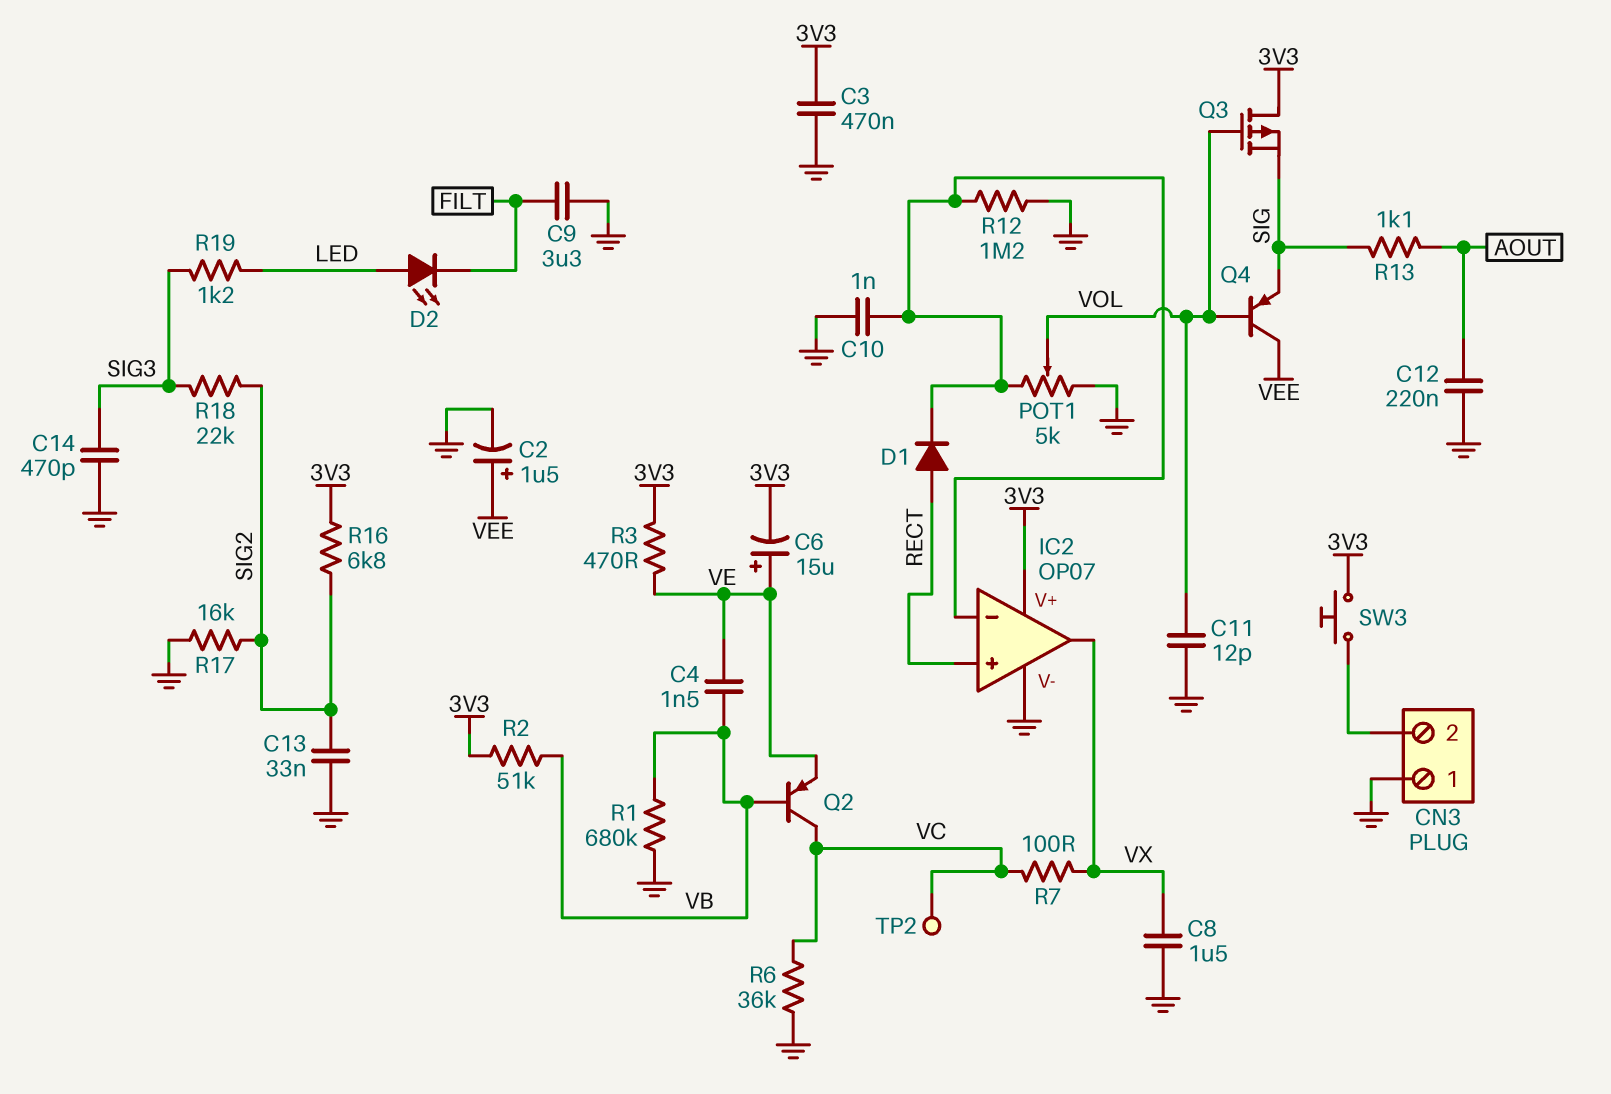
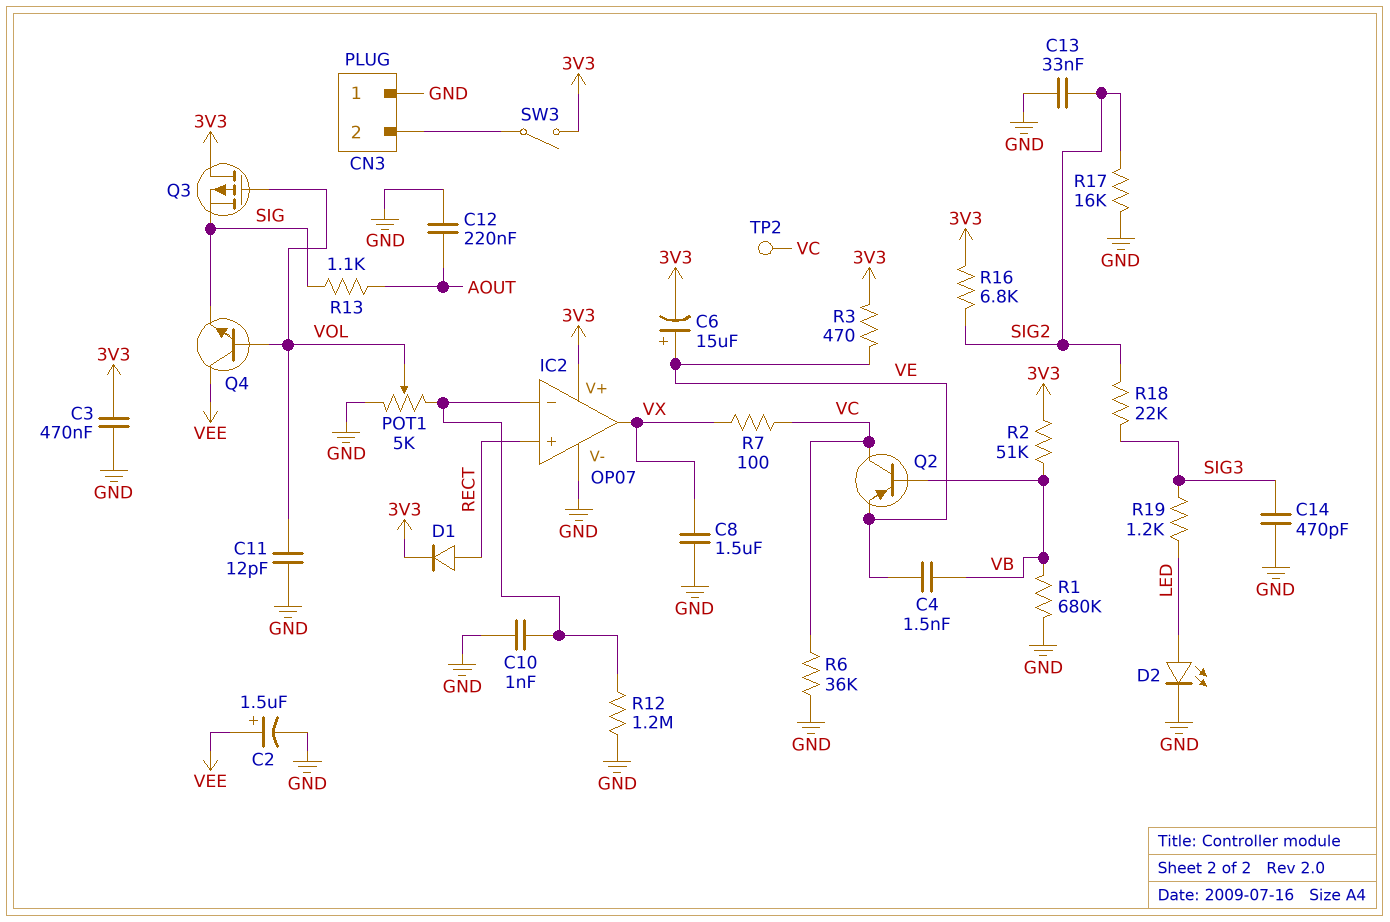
C9: 3.3uF (FILT, GND) -> none
D1: diode (A RECT, K IC2/in-) -> diode (A RECT, K 3V3)
D2: LED (A LED, K FILT) -> LED (A LED, K GND)
Q4: PNP (B VOL, C VEE, E SIG) -> NPN (B VOL, C VEE, E SIG)
SW3: button (3V3, CN3/2) -> switch (3V3, CN3/2)

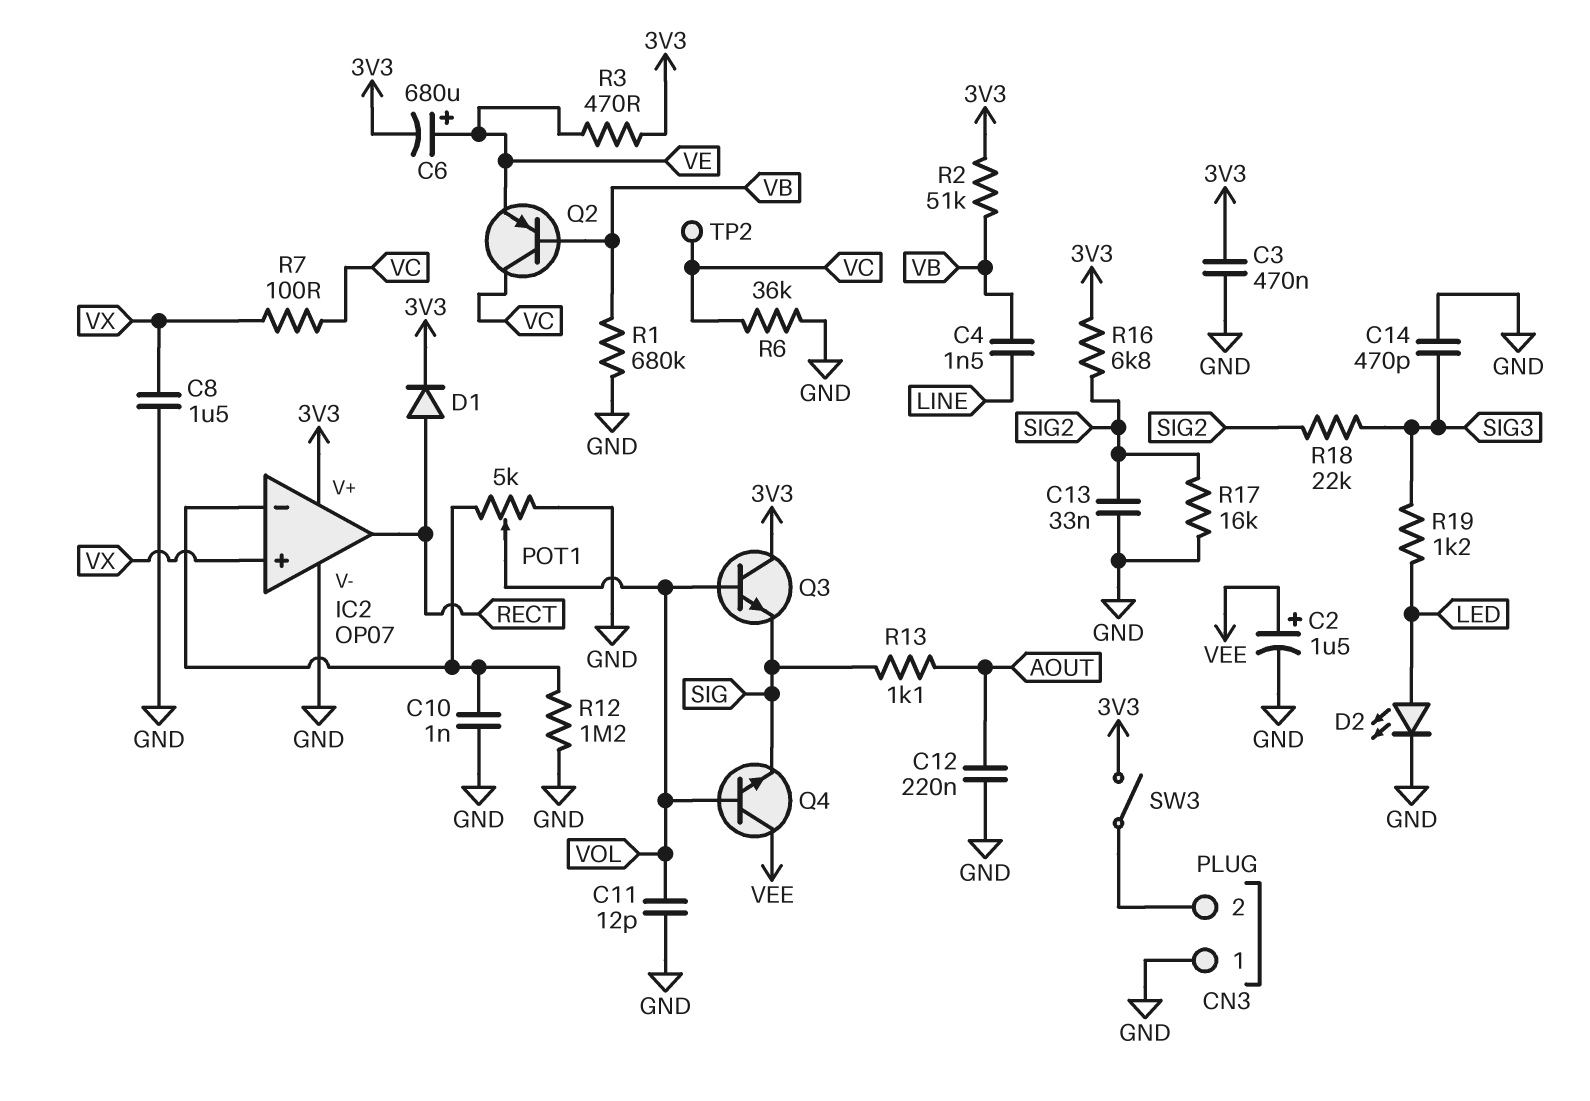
C4: 1.5nF (VB, VE) -> 1.5nF (LINE, VB)
C6: 15uF (plus VE, minus 3V3) -> 680uF (plus VE, minus 3V3)
IC2 pin in+: RECT -> VX
IC2 pin out: VX -> RECT
Q3: PMOS (G VOL, D 3V3, S SIG) -> NPN (B VOL, C 3V3, E SIG)

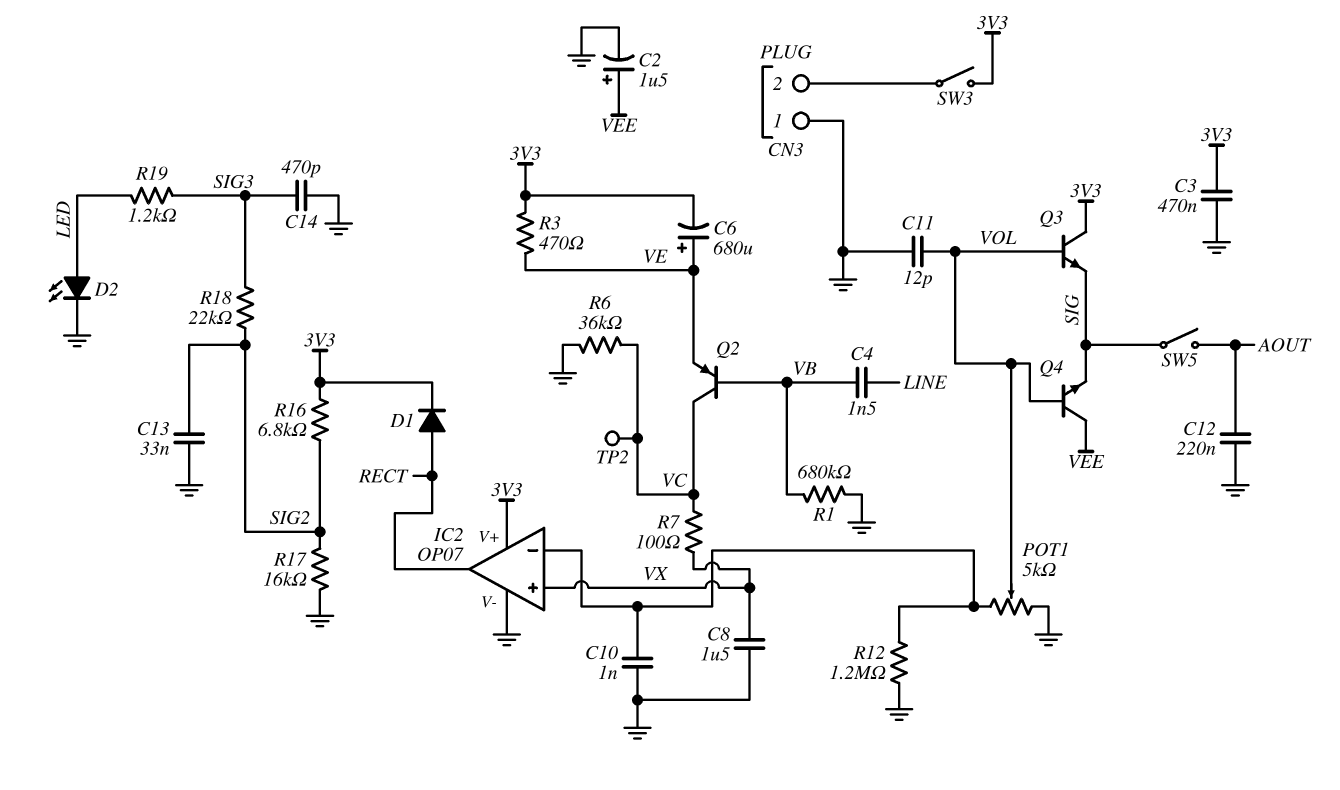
R2: 51k (3V3, VB) -> none
R13: 1.1k (AOUT, SIG) -> none
SW5: none -> switch (AOUT, SIG)

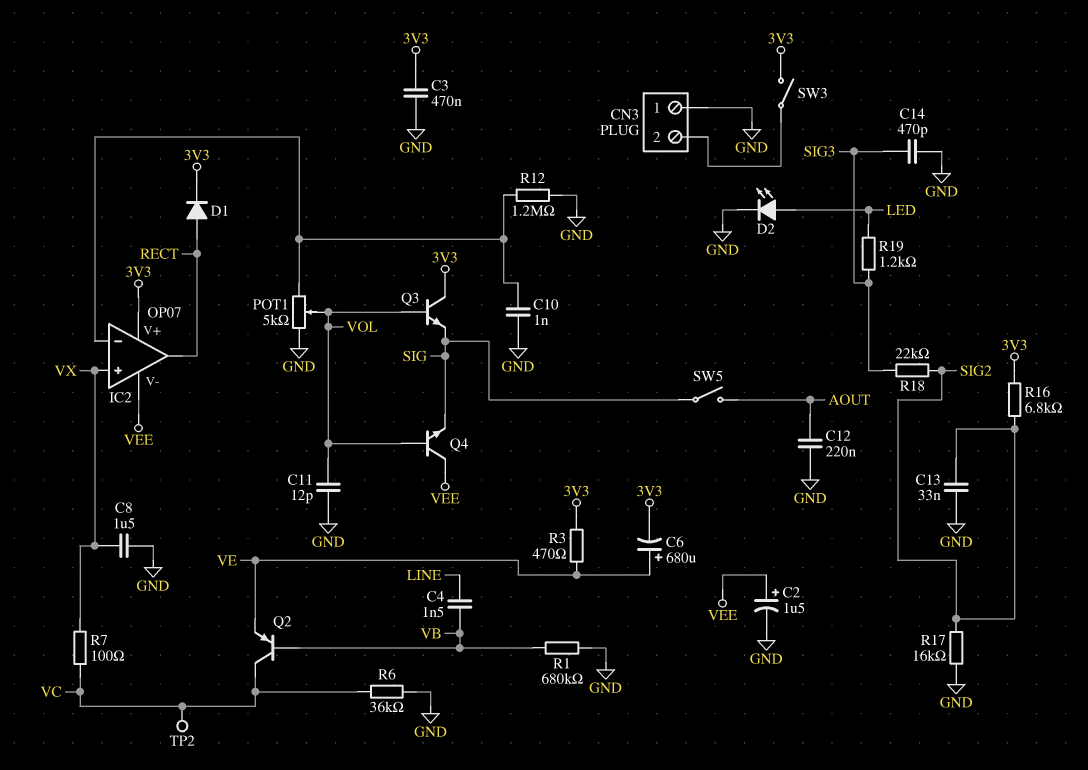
IC2 pin V-: GND -> VEE

